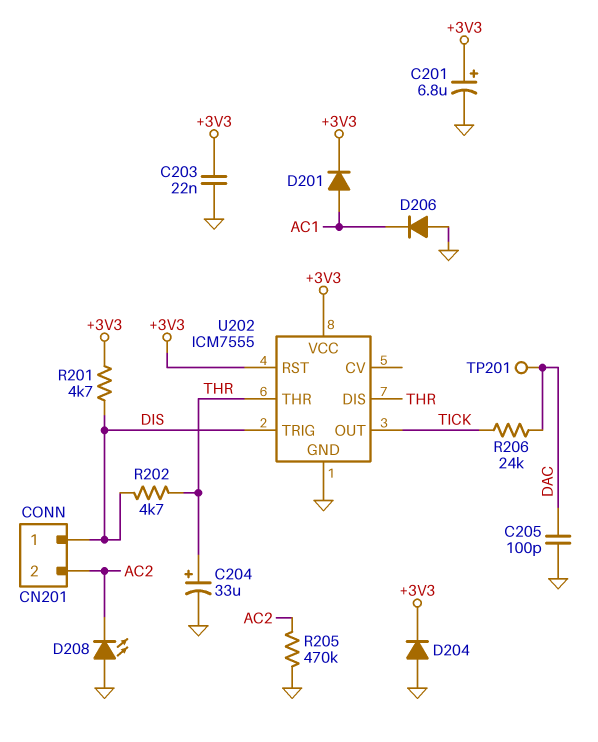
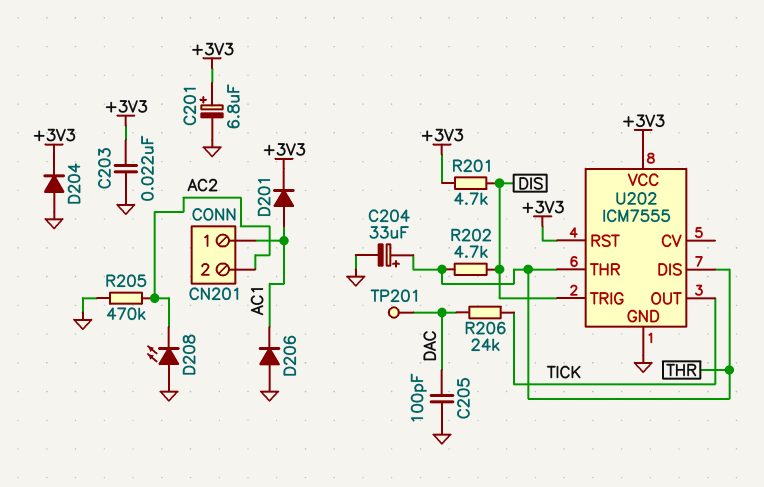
CN201 pin 1: DIS -> AC1

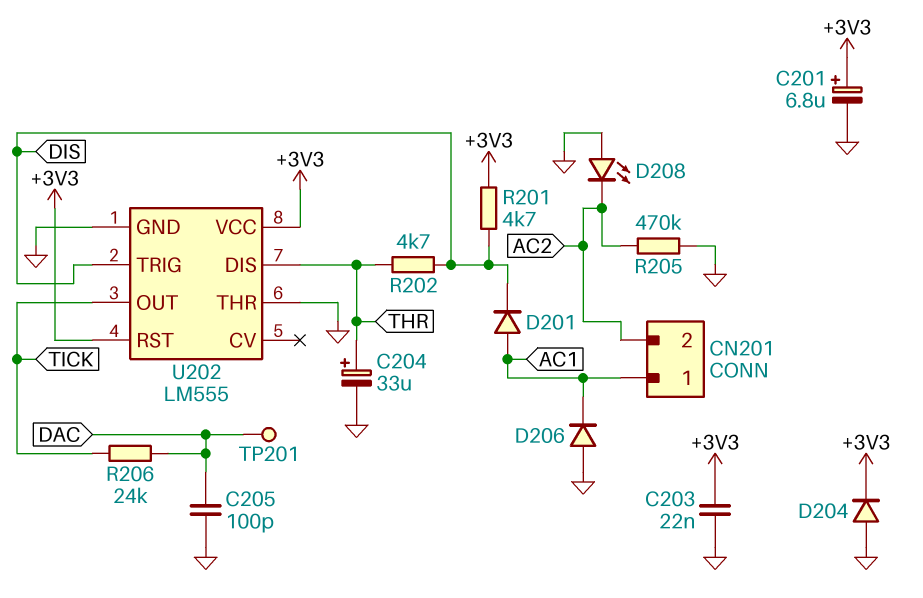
D201: diode (A AC1, K +3V3) -> diode (A AC1, K DIS)
U202: ICM7555 -> LM555
U202 pin THR: THR -> GND

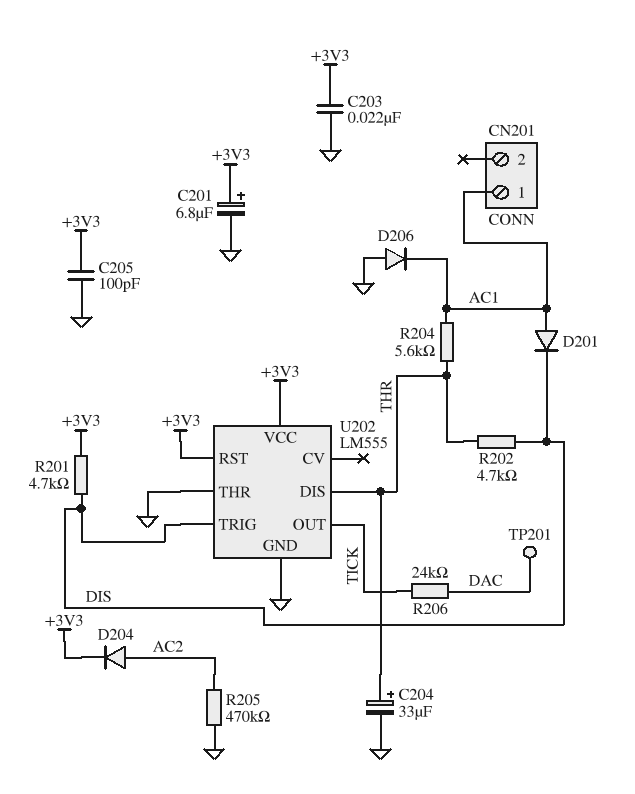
C205: 100pF (DAC, GND) -> 100pF (+3V3, GND)
CN201 pin 2: AC2 -> none
D204: diode (A GND, K +3V3) -> diode (A AC2, K +3V3)
D208: LED (A GND, K AC2) -> none
R204: none -> 5.6k (AC1, THR)

